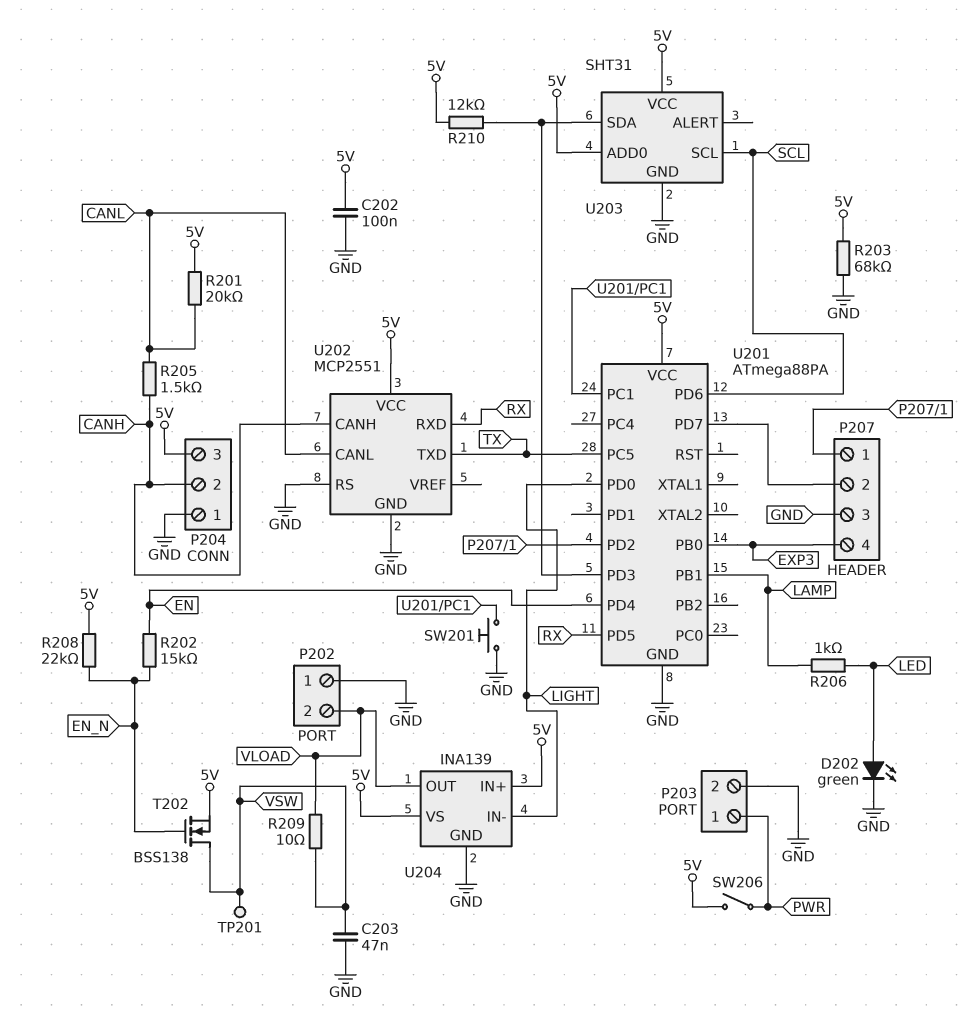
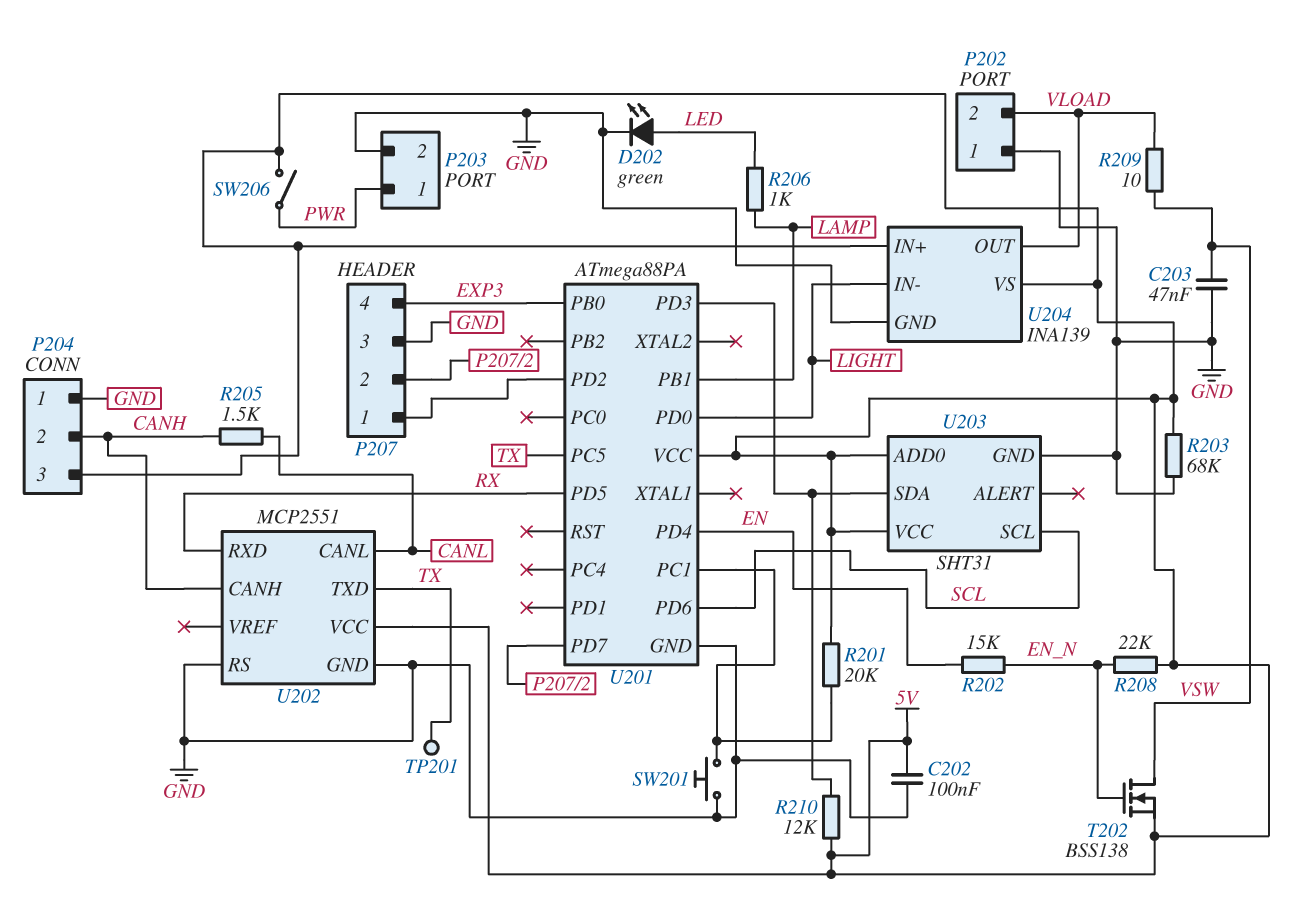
R201: 20k (5V, CANL) -> 20k (5V, U201/PC1)
TP201: test point (VSW) -> test point (TX)

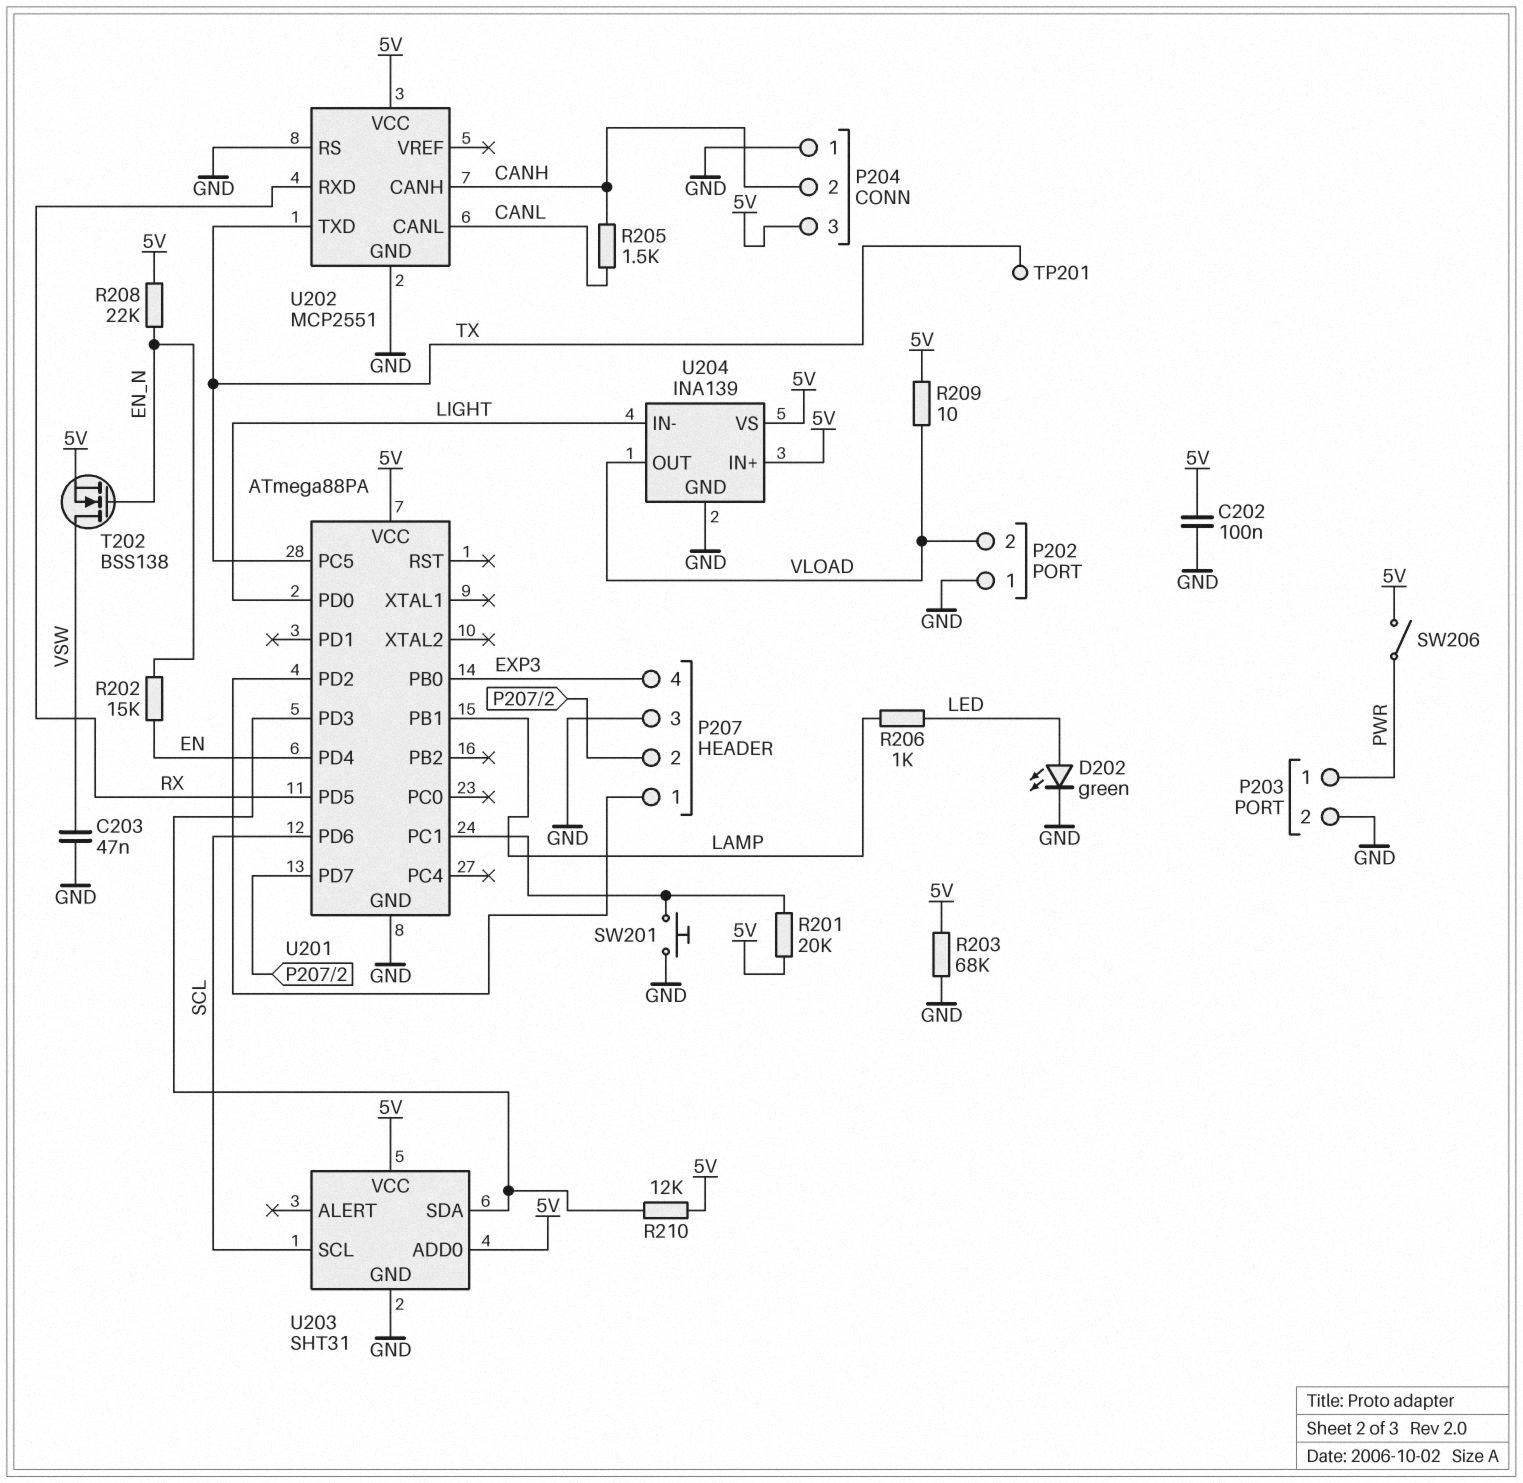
R209: 10 (VLOAD, VSW) -> 10 (5V, VLOAD)

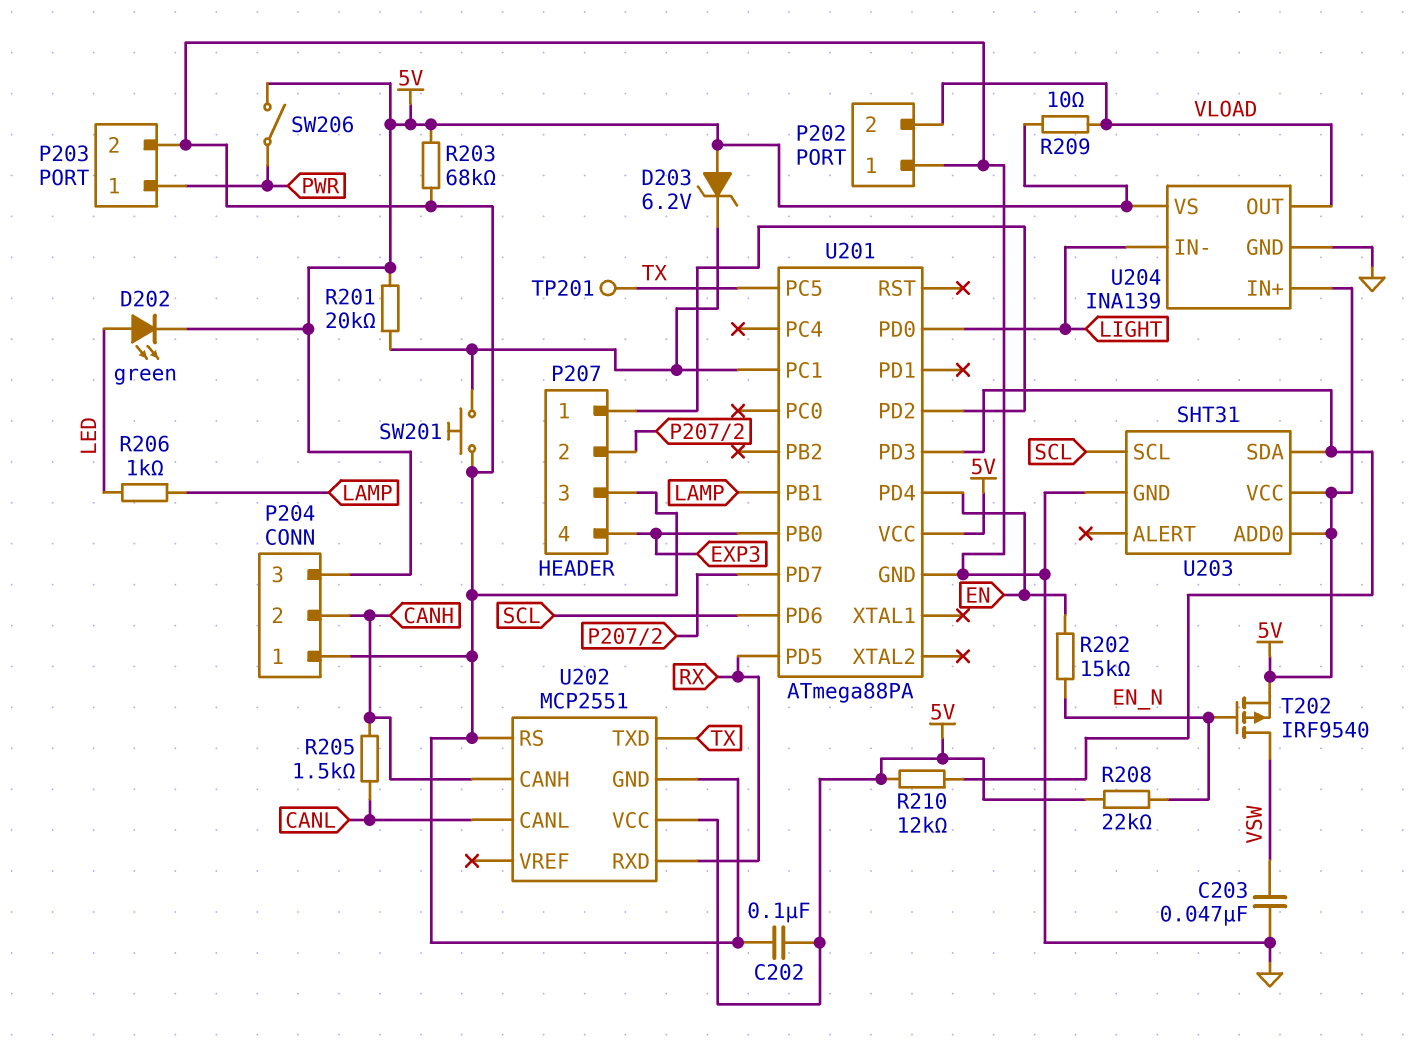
D202: LED green (A LED, K GND) -> LED green (A LED, K 5V)
D203: none -> zener 6.2V (A 5V, K U201/PC1)
T202: NMOS BSS138 (G EN_N, D VSW, S 5V) -> PMOS IRF9540 (G EN_N, D VSW, S 5V)

